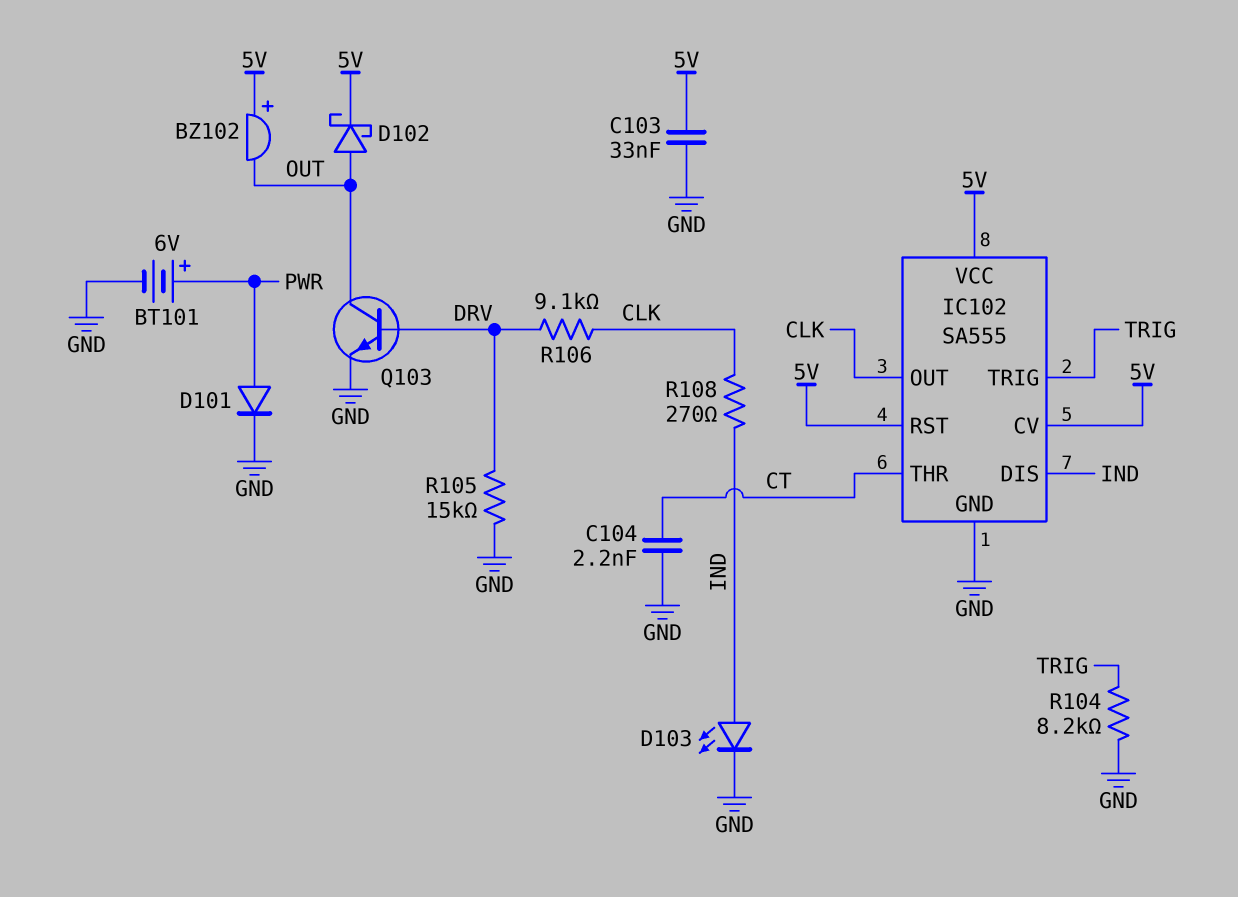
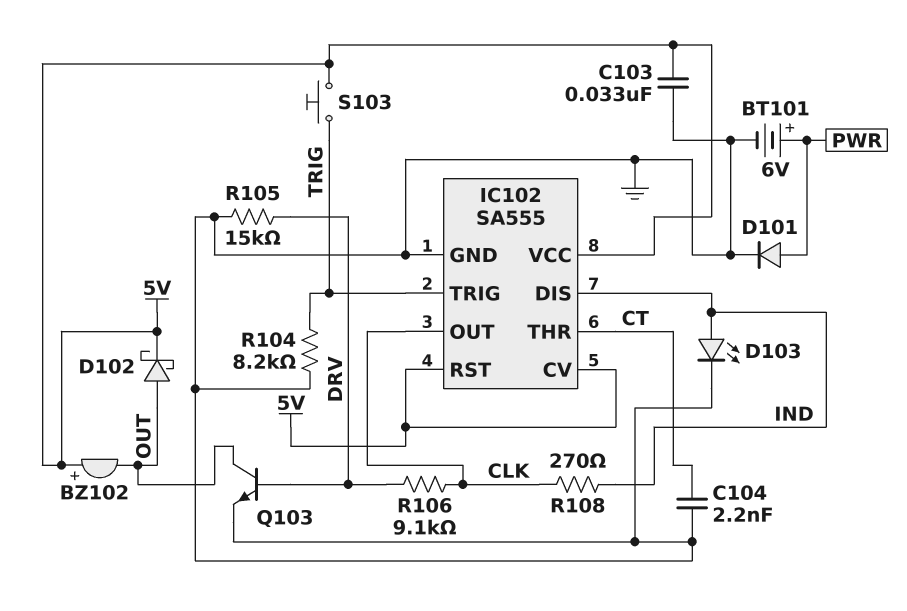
S103: none -> button (5V, TRIG)

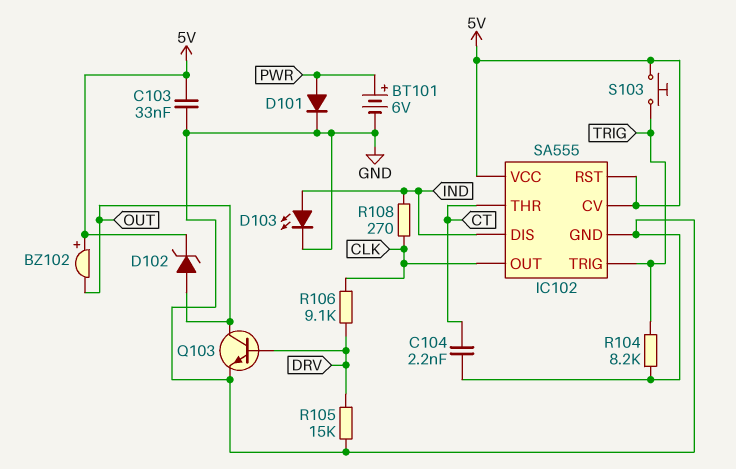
D102: schottky (A OUT, K 5V) -> zener (A OUT, K 5V)

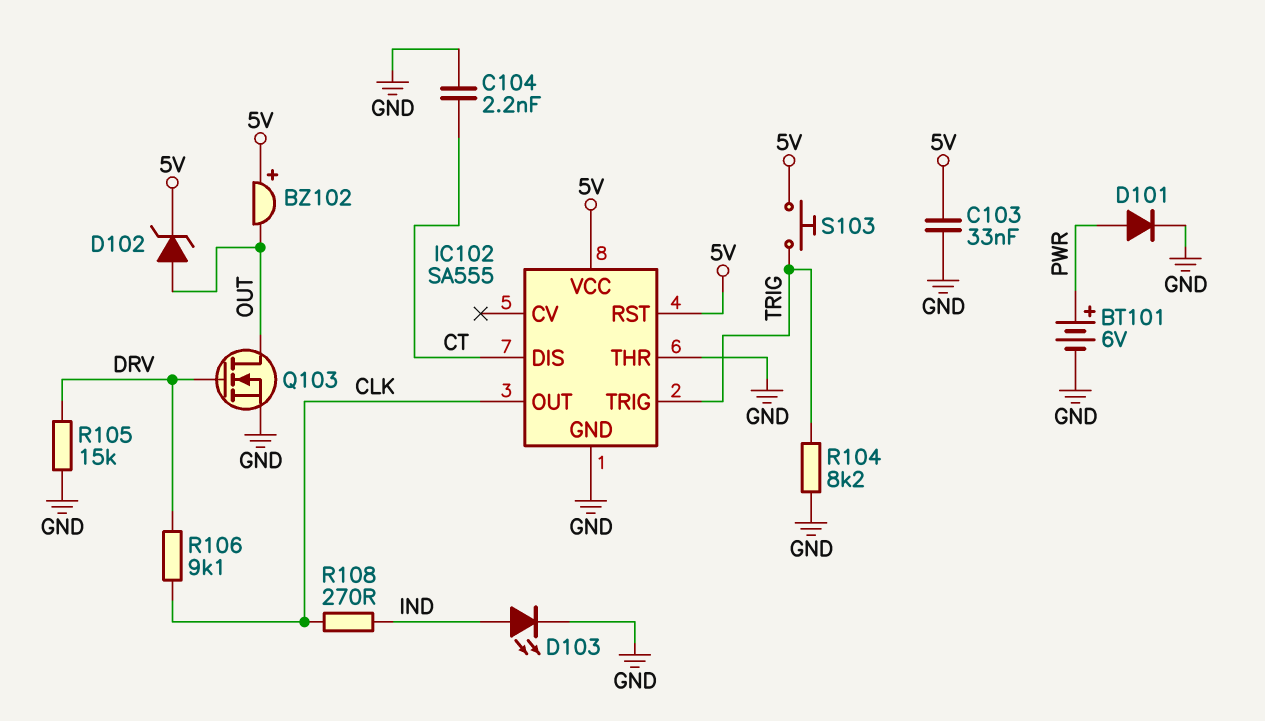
IC102 pin CV: 5V -> none
IC102 pin DIS: IND -> CT
IC102 pin THR: CT -> GND
Q103: NPN (B DRV, C OUT, E GND) -> NMOS (G DRV, D OUT, S GND)

